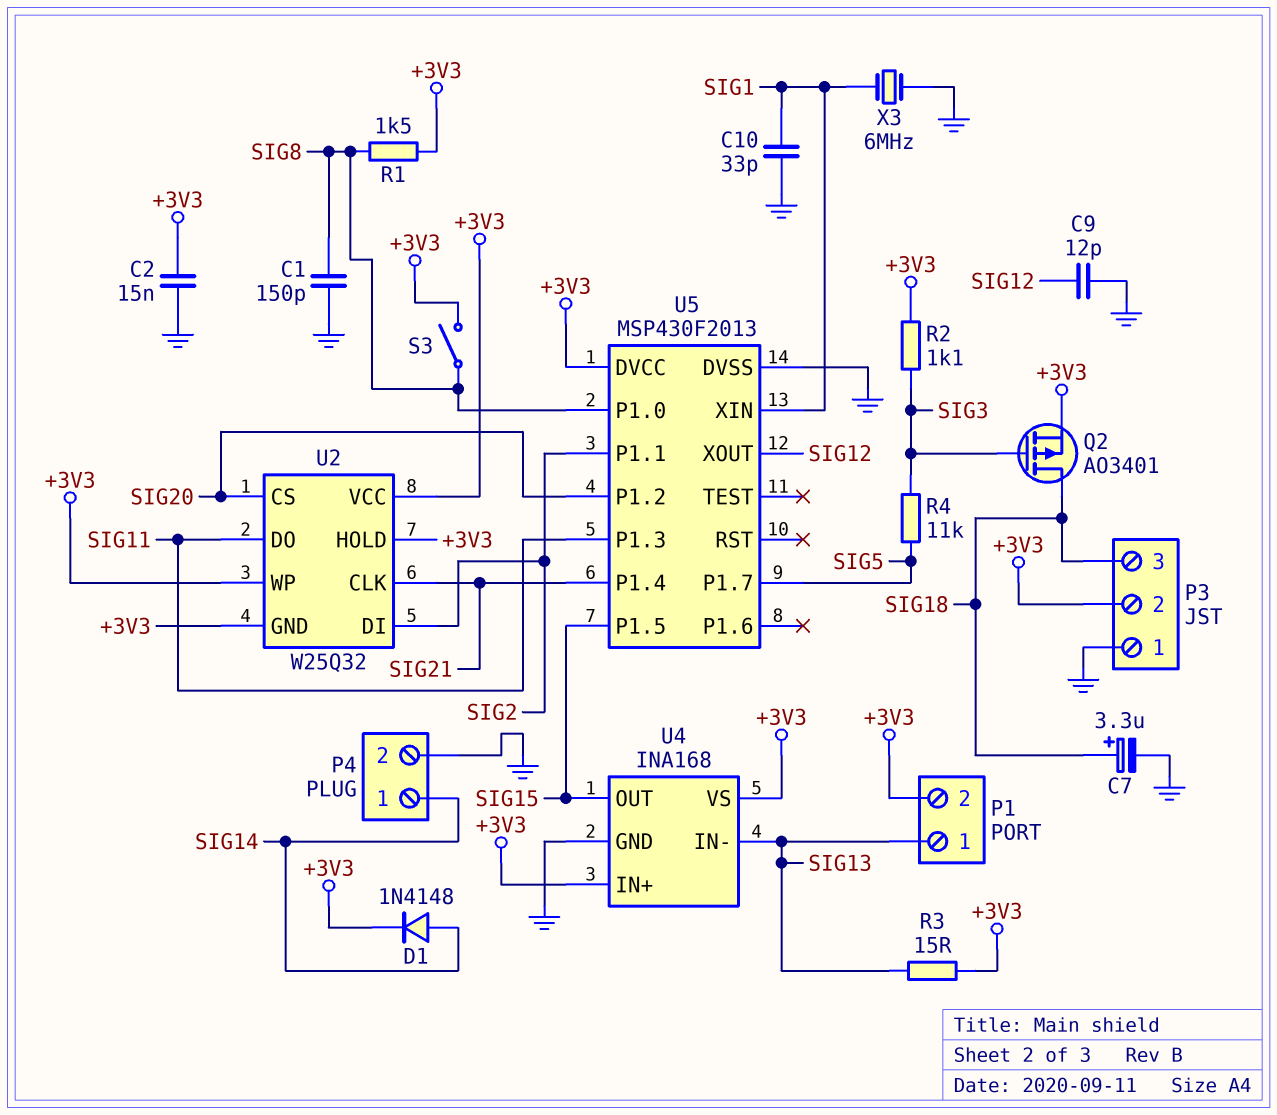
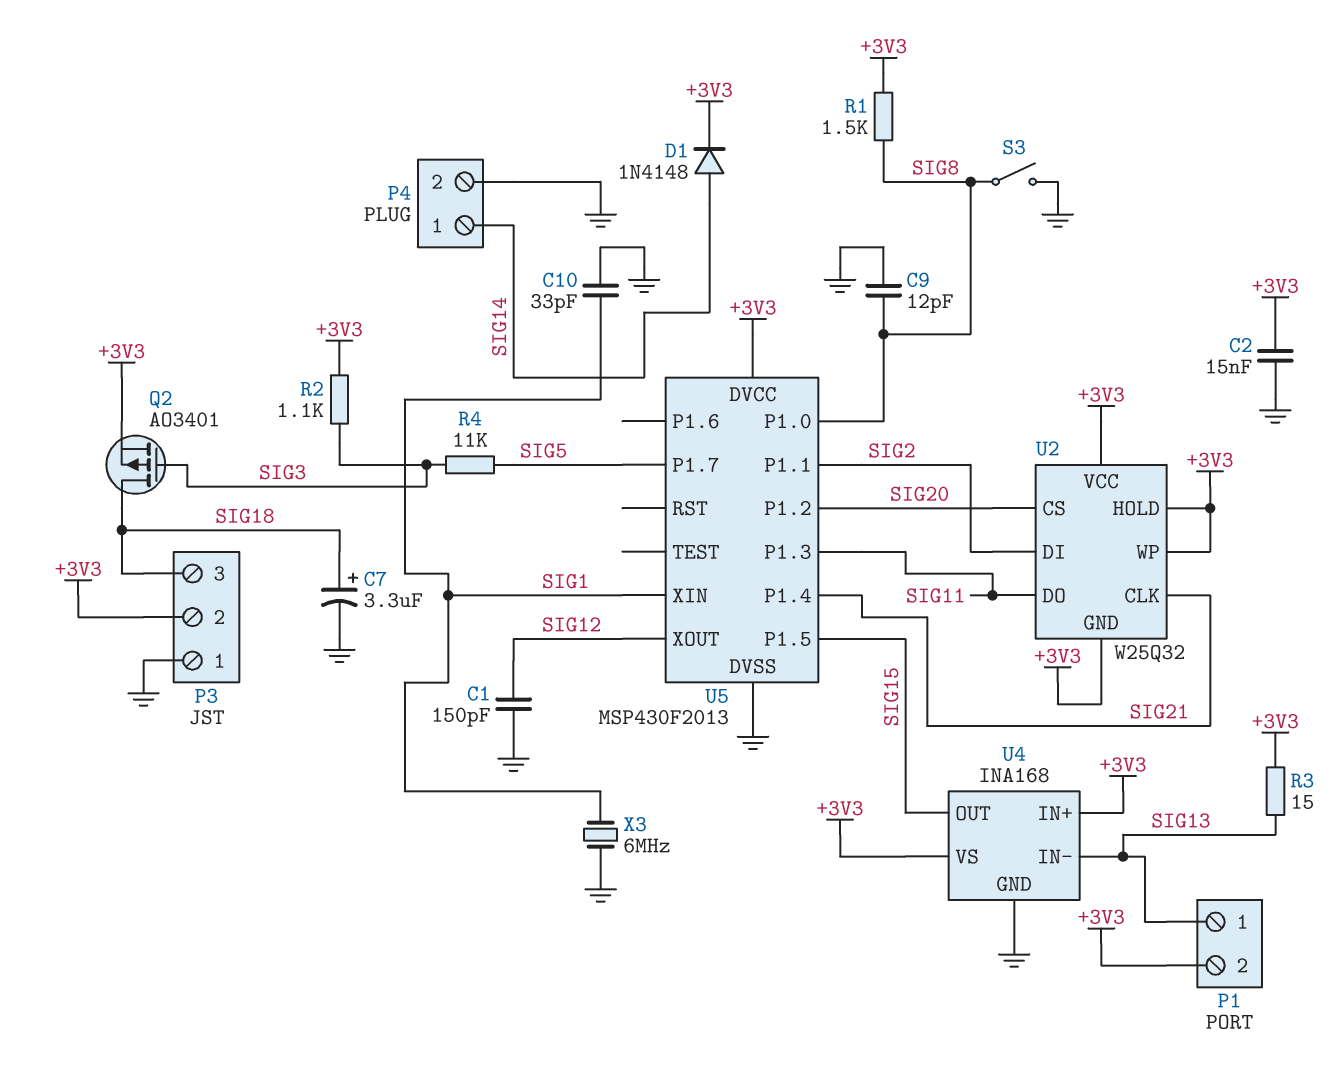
C1: 150pF (GND, SIG8) -> 150pF (GND, SIG12)
C9: 12pF (GND, SIG12) -> 12pF (GND, SIG8)
S3: switch (+3V3, SIG8) -> switch (GND, SIG8)

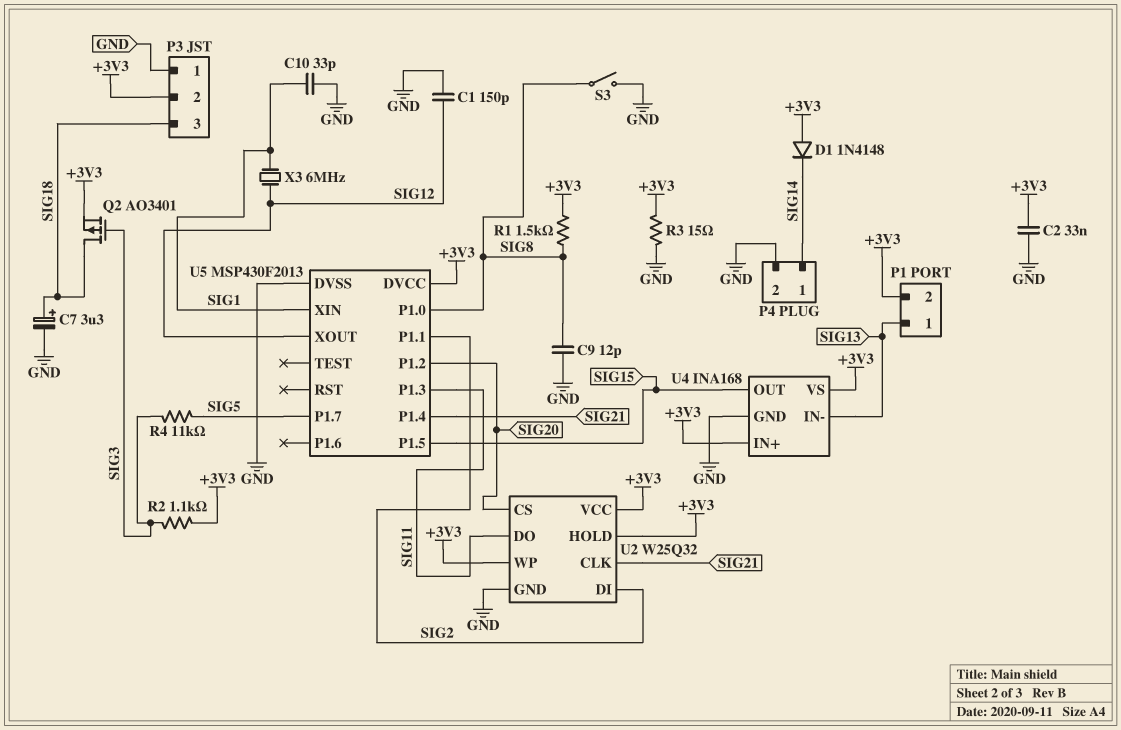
C2: 15nF (+3V3, GND) -> 33nF (+3V3, GND)
D1: diode 1N4148 (A SIG14, K +3V3) -> diode 1N4148 (A +3V3, K SIG14)
R3: 15 (+3V3, SIG13) -> 15 (+3V3, GND)
U2 pin GND: +3V3 -> GND
X3: 6MHz (GND, SIG1) -> 6MHz (SIG1, SIG12)

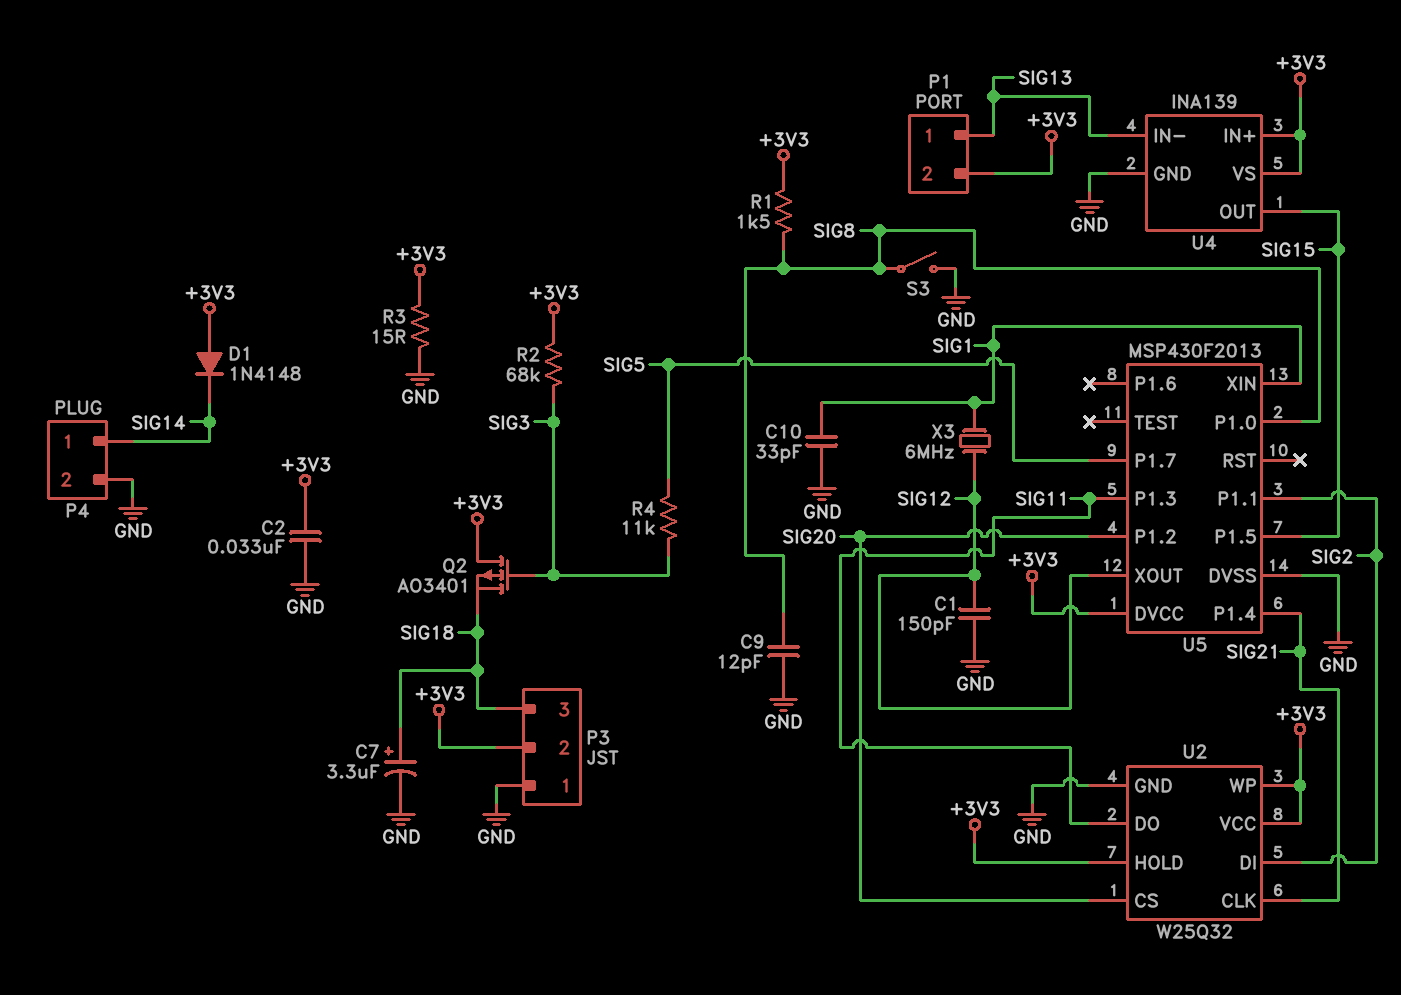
Q2: PMOS AO3401 (G SIG3, D SIG18, S +3V3) -> PMOS AO3401 (G SIG3, D +3V3, S SIG18)
R2: 1.1k (+3V3, SIG3) -> 68k (+3V3, SIG3)
U4: INA168 -> INA139

